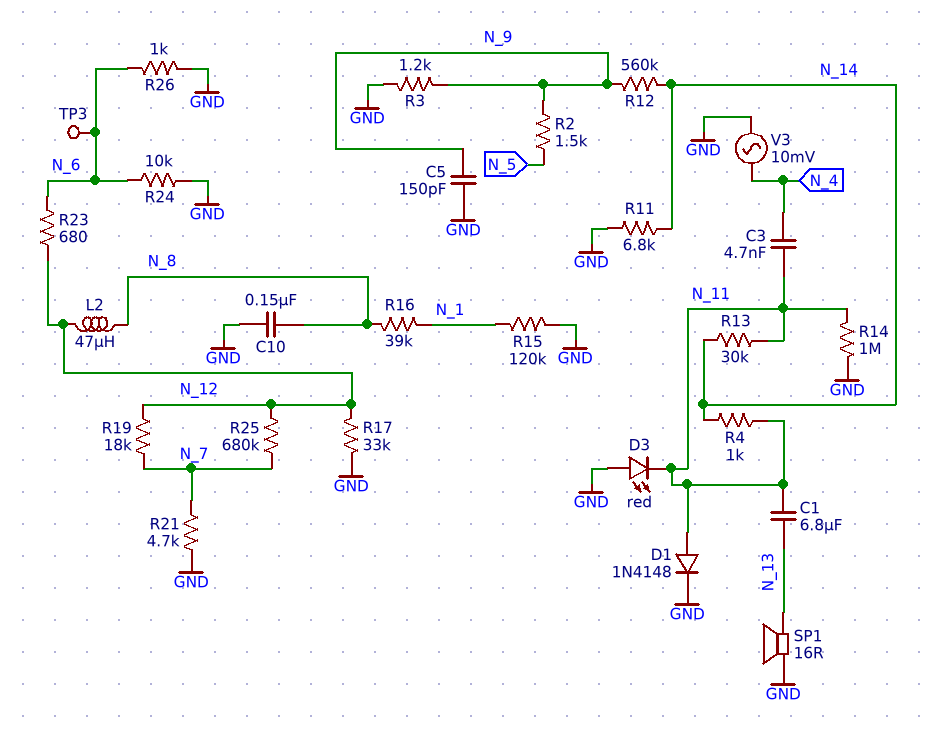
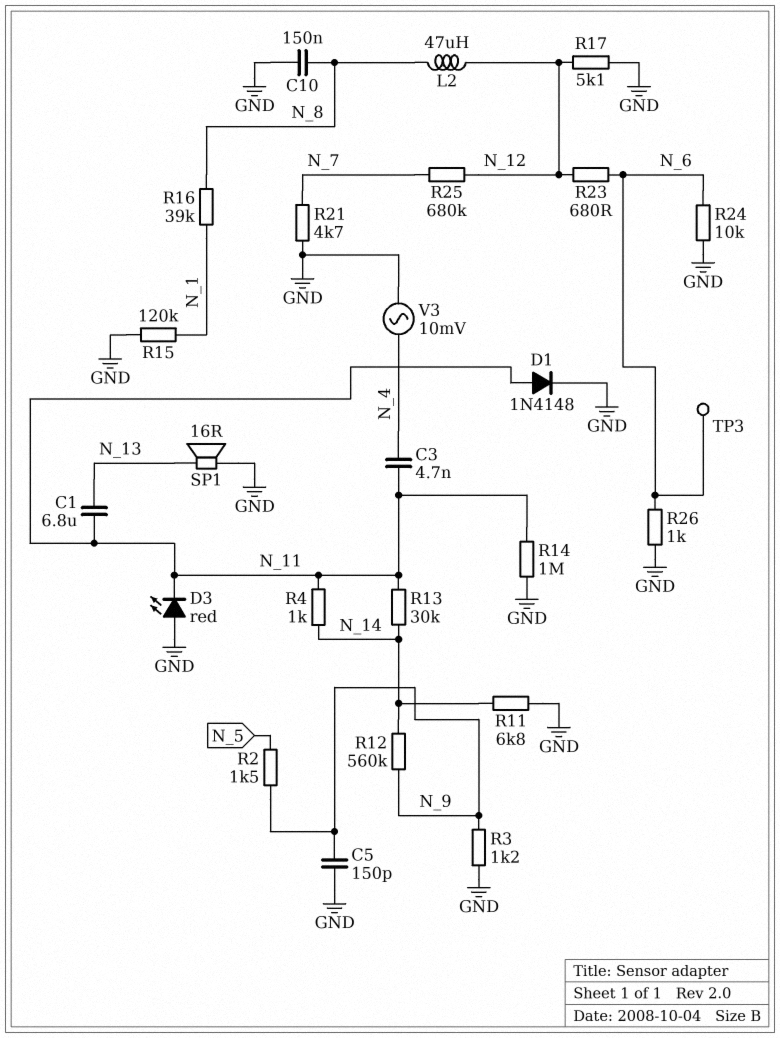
R17: 33k (GND, N_12) -> 5.1k (GND, N_12)
R19: 18k (N_7, N_12) -> none

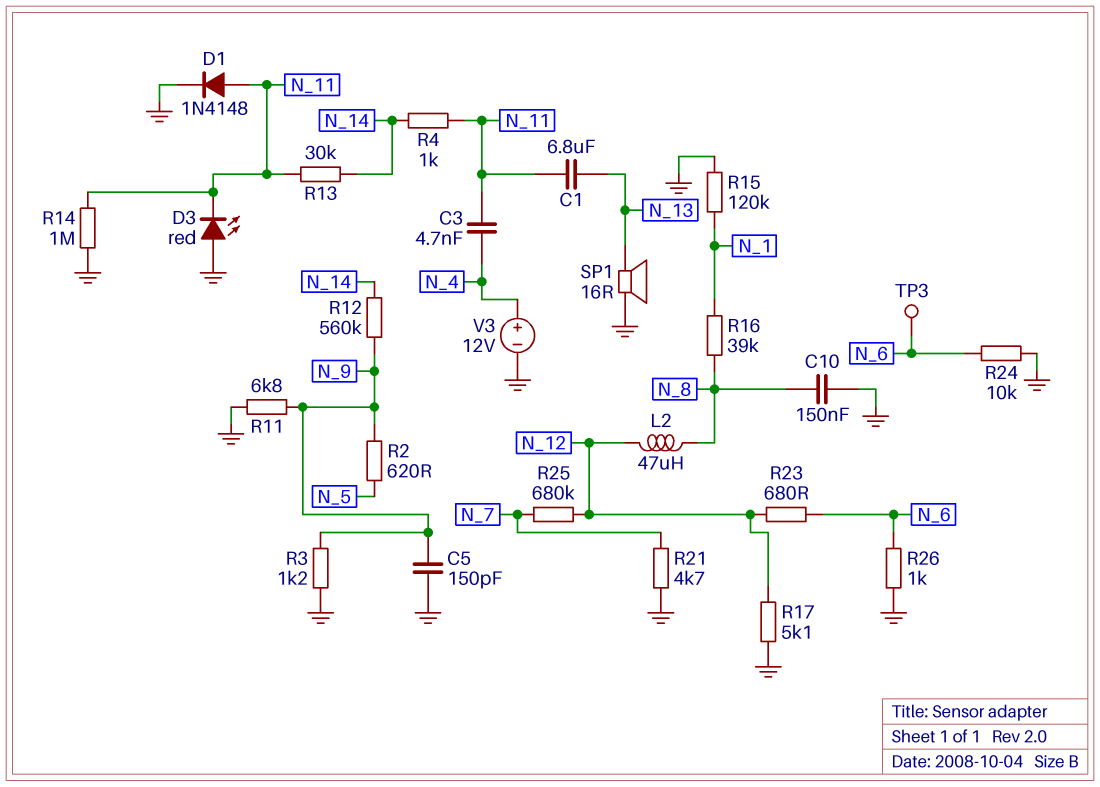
R2: 1.5k (N_5, N_9) -> 620 (N_5, N_9)
R11: 6.8k (GND, N_14) -> 6.8k (GND, N_9)
V3: AC 10mV (GND, N_4) -> 12V (plus N_4, minus GND)

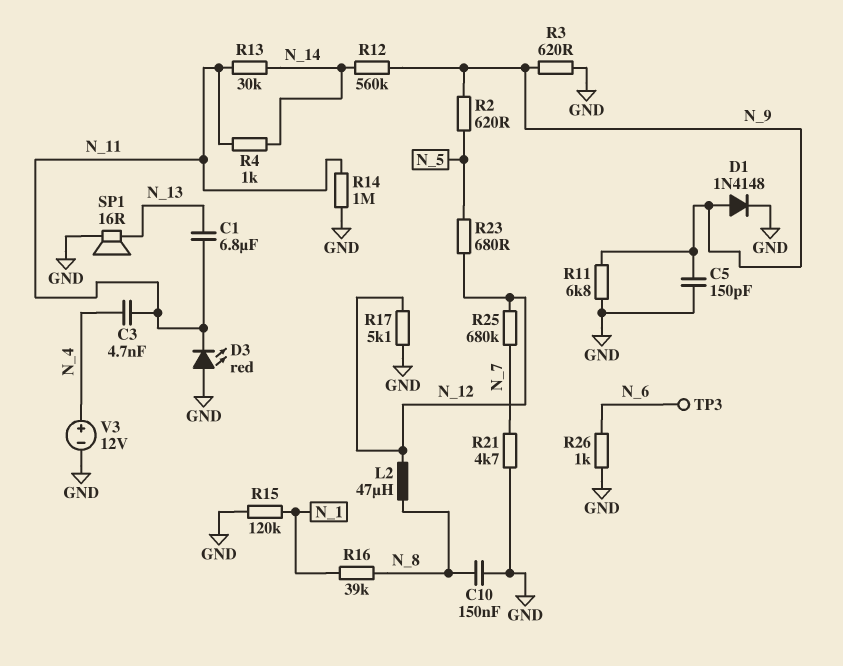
D1: diode 1N4148 (A N_11, K GND) -> diode 1N4148 (A N_9, K GND)
R3: 1.2k (GND, N_9) -> 620 (GND, N_9)
R23: 680 (N_6, N_12) -> 680 (N_5, N_12)
R24: 10k (GND, N_6) -> none

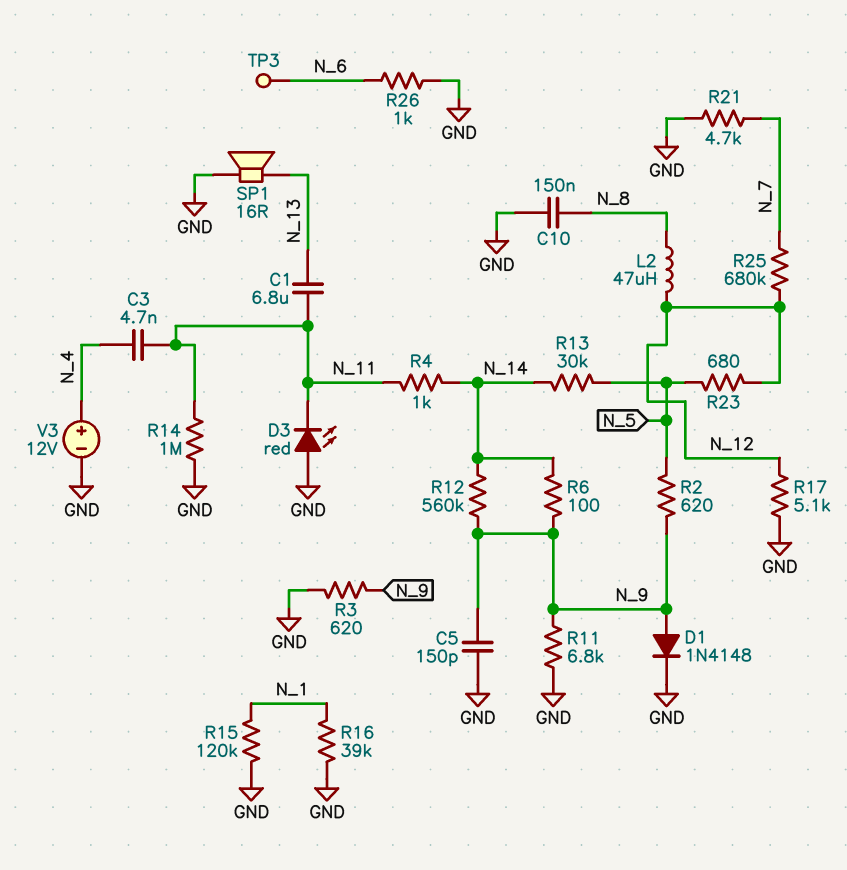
R6: none -> 100 (N_9, N_14)
R13: 30k (N_11, N_14) -> 30k (N_5, N_14)
R16: 39k (N_1, N_8) -> 39k (GND, N_1)

